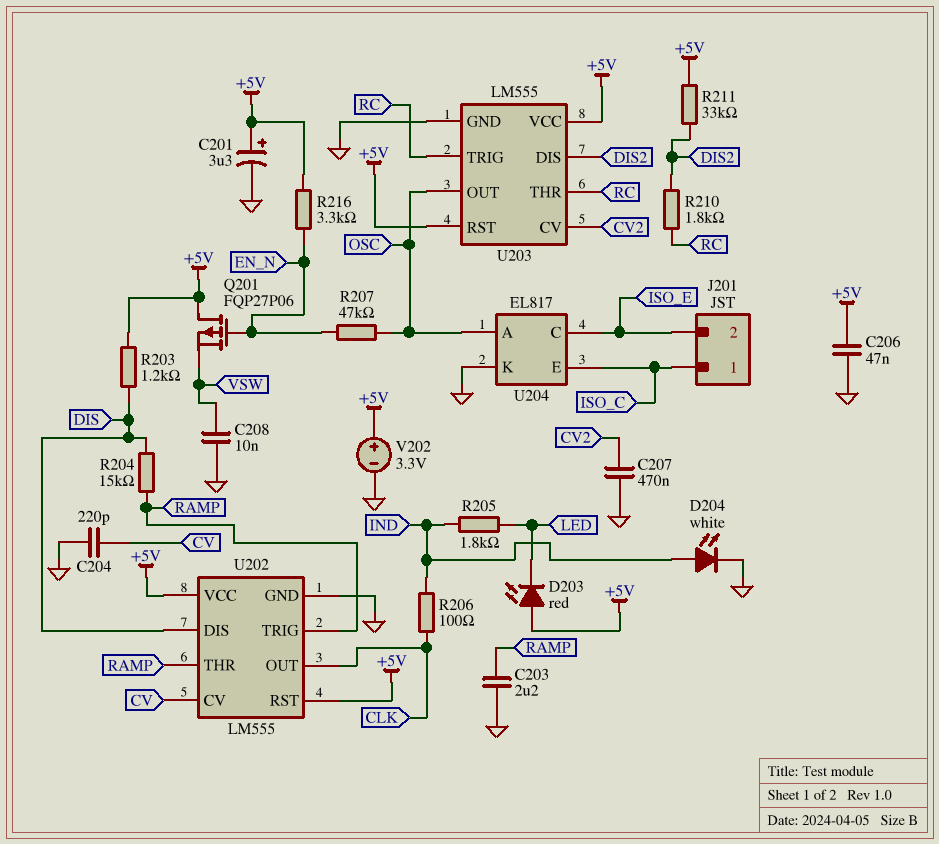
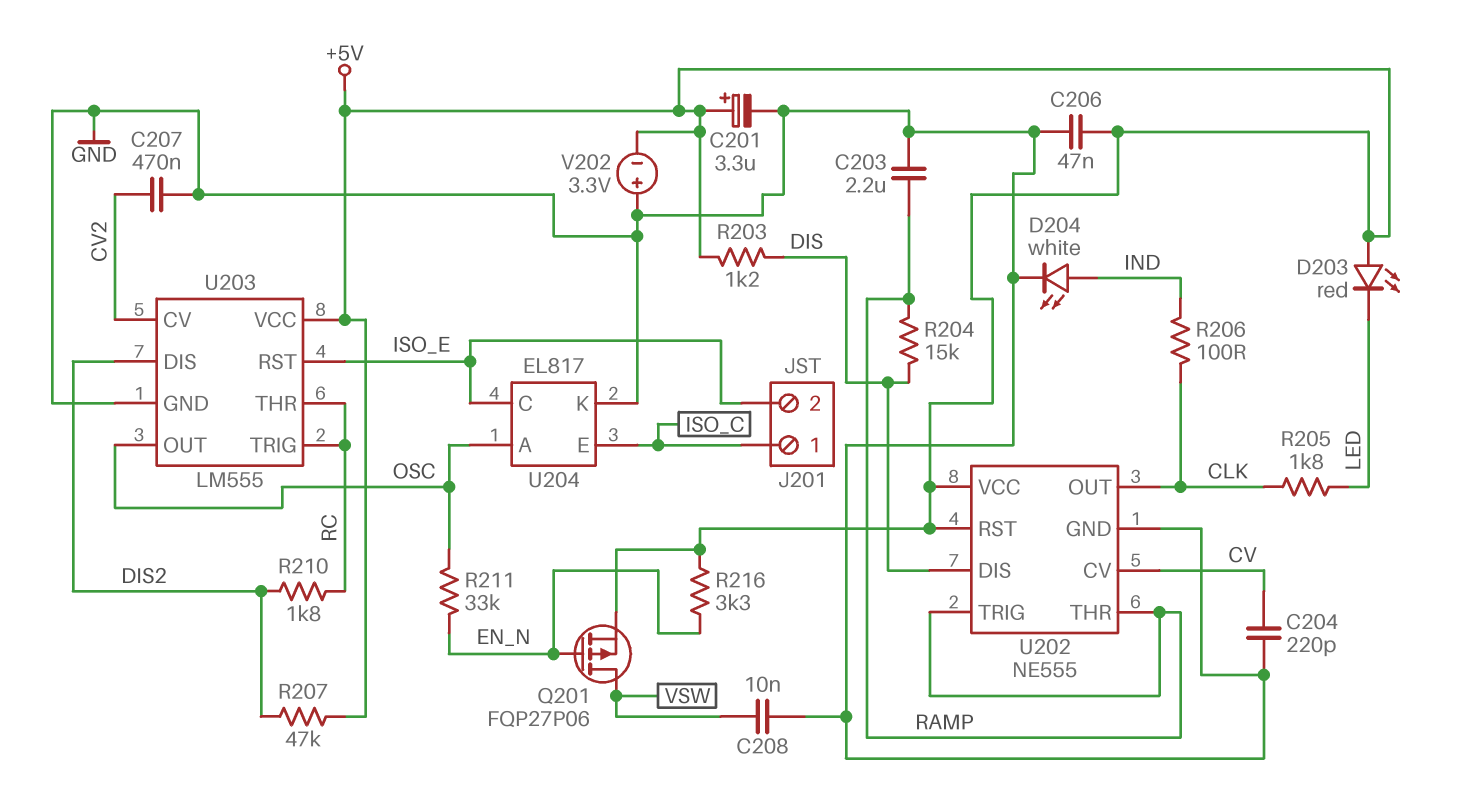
Q201: PMOS FQP27P06 (G EN_N, D +5V, S VSW) -> PMOS FQP27P06 (G EN_N, D VSW, S +5V)
R205: 1.8k (IND, LED) -> 1.8k (CLK, LED)
R207: 47k (EN_N, OSC) -> 47k (+5V, DIS2)
R211: 33k (+5V, DIS2) -> 33k (EN_N, OSC)
U202: LM555 -> NE555
U203 pin RST: +5V -> ISO_E
V202: 3.3V (plus +5V, minus GND) -> 3.3V (plus GND, minus +5V)

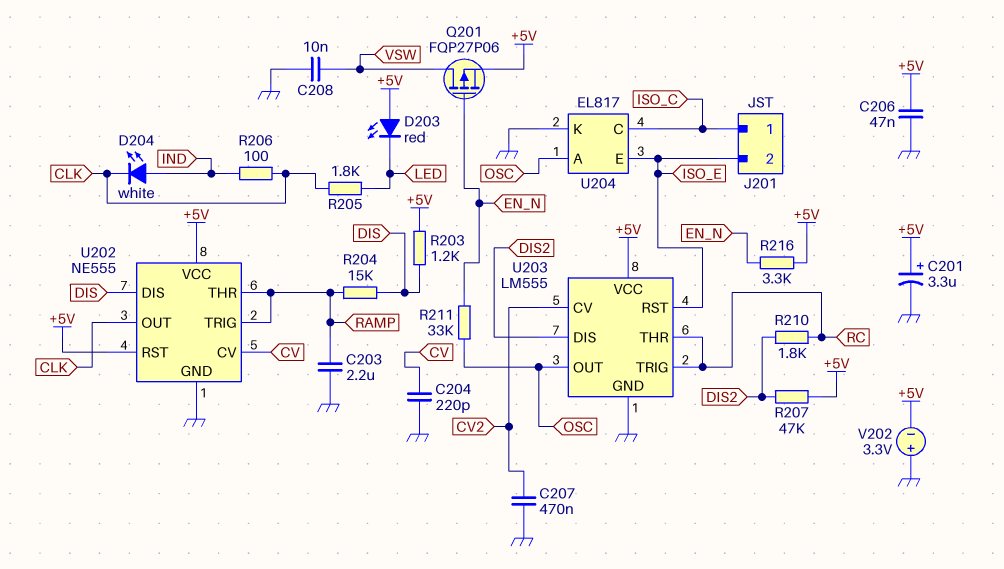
D204: LED white (A IND, K GND) -> LED white (A IND, K CLK)
U204 pin C: ISO_E -> ISO_C
U204 pin E: ISO_C -> ISO_E

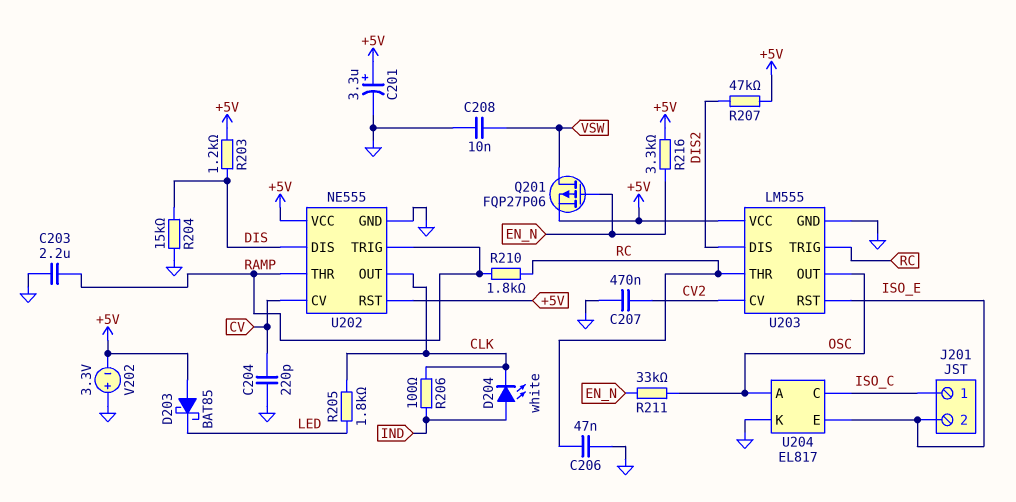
C206: 47nF (+5V, GND) -> 47nF (GND, RC)
D203: LED red (A +5V, K LED) -> schottky BAT85 (A +5V, K LED)
R204: 15k (DIS, RAMP) -> 15k (DIS, GND)
R210: 1.8k (DIS2, RC) -> 1.8k (RAMP, RC)

